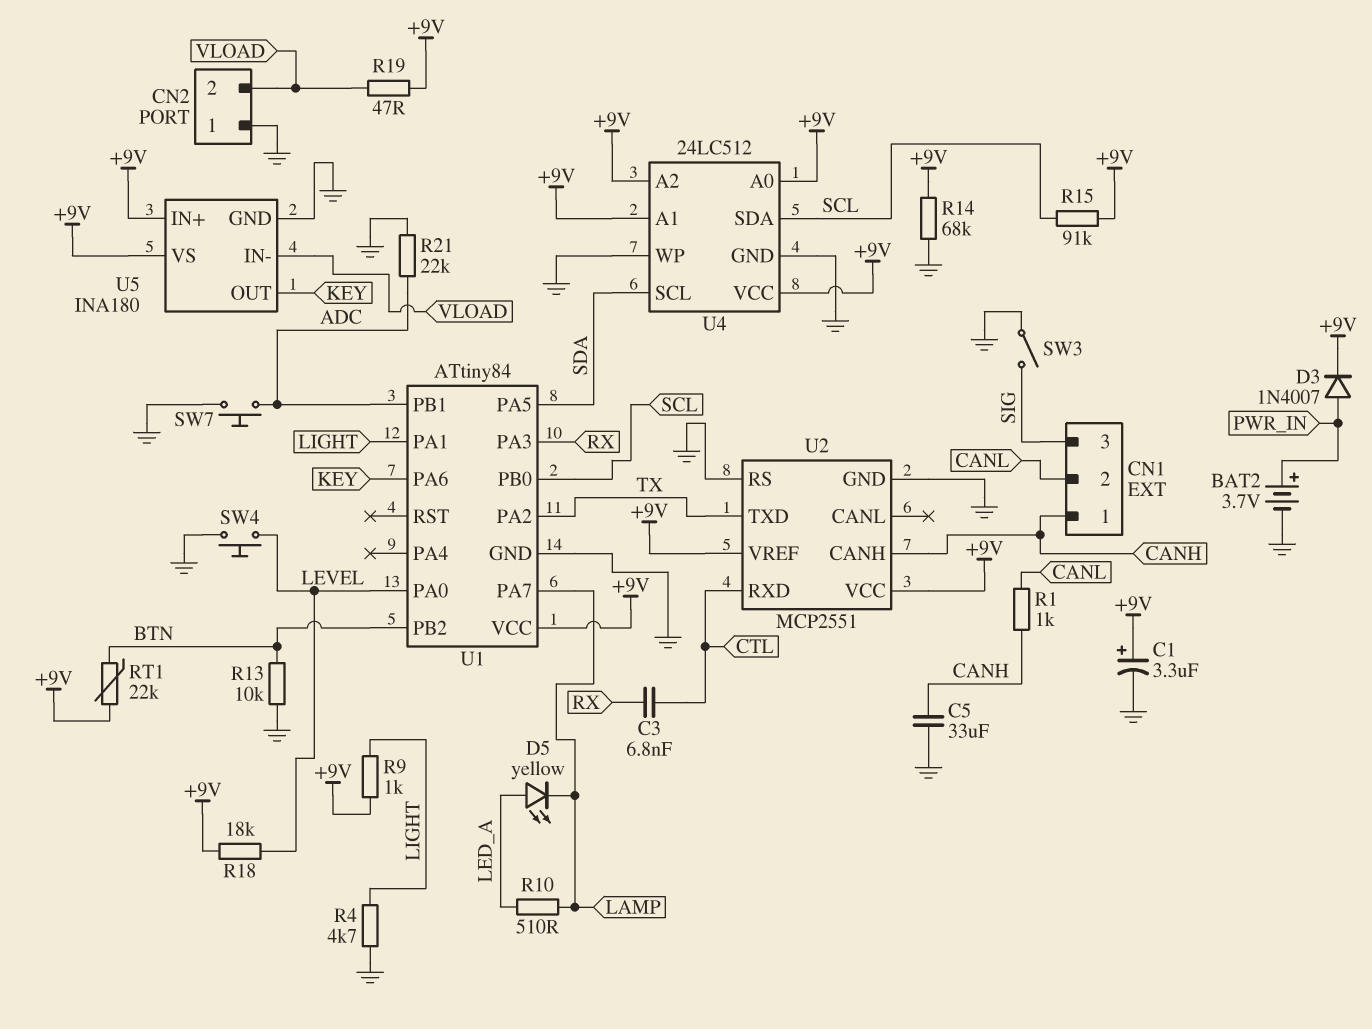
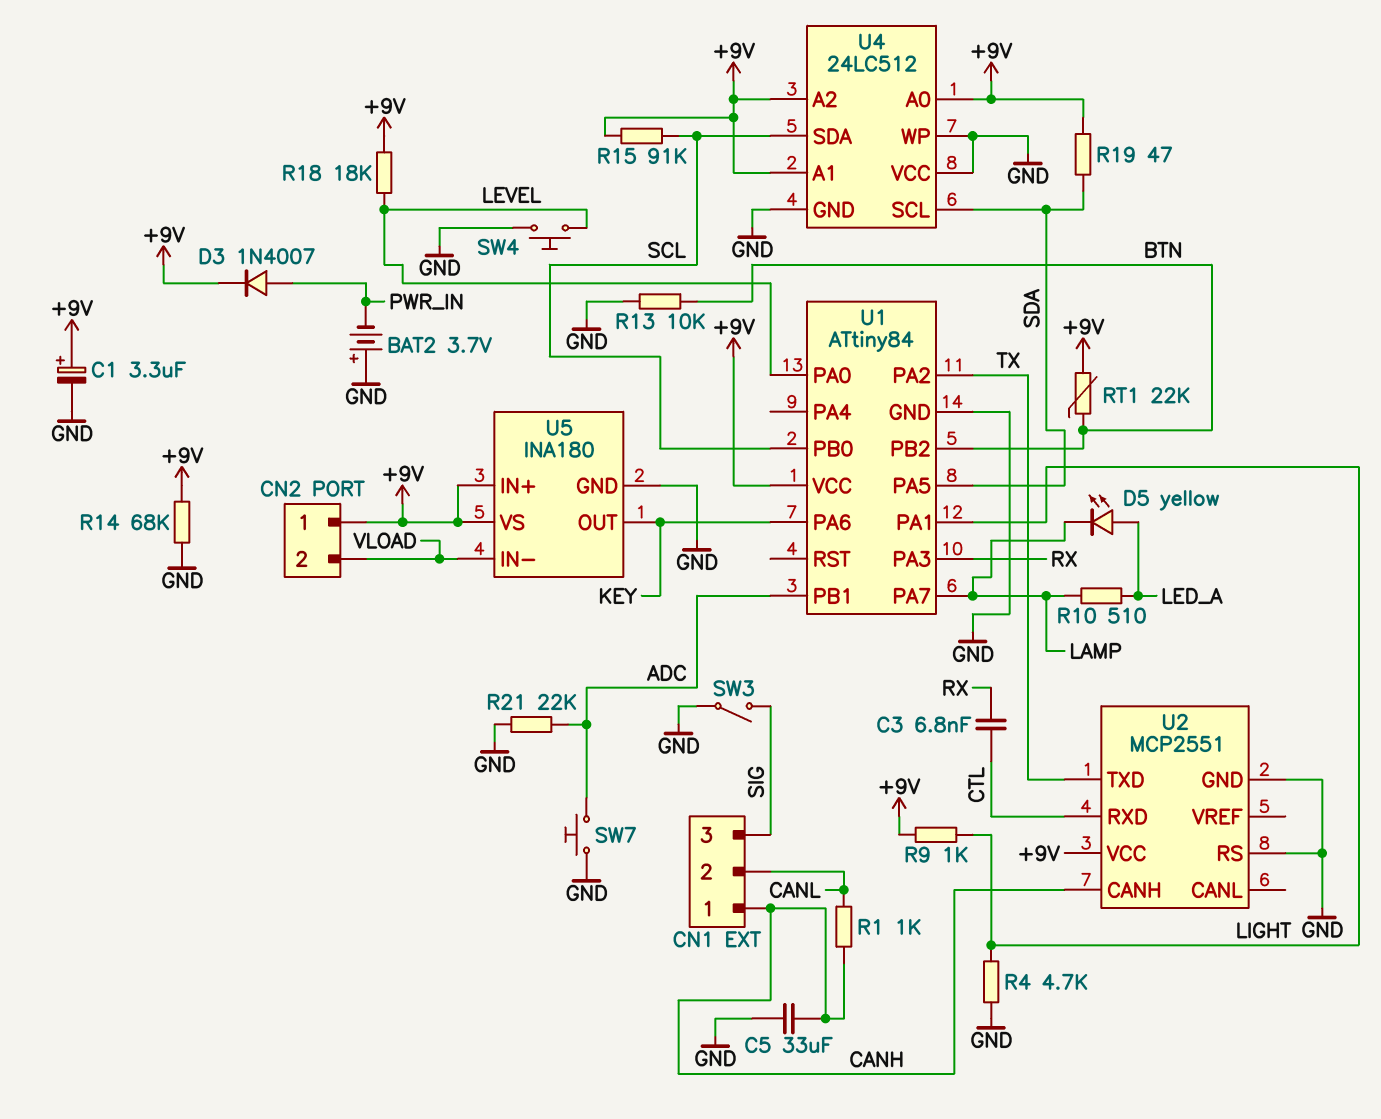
BAT2: 3.7V (plus PWR_IN, minus GND) -> 3.7V (plus GND, minus PWR_IN)
CN2 pin 1: GND -> +9V
R19: 47 (+9V, VLOAD) -> 47 (+9V, SDA)
U2 pin VREF: +9V -> none
U4 pin VCC: +9V -> GND

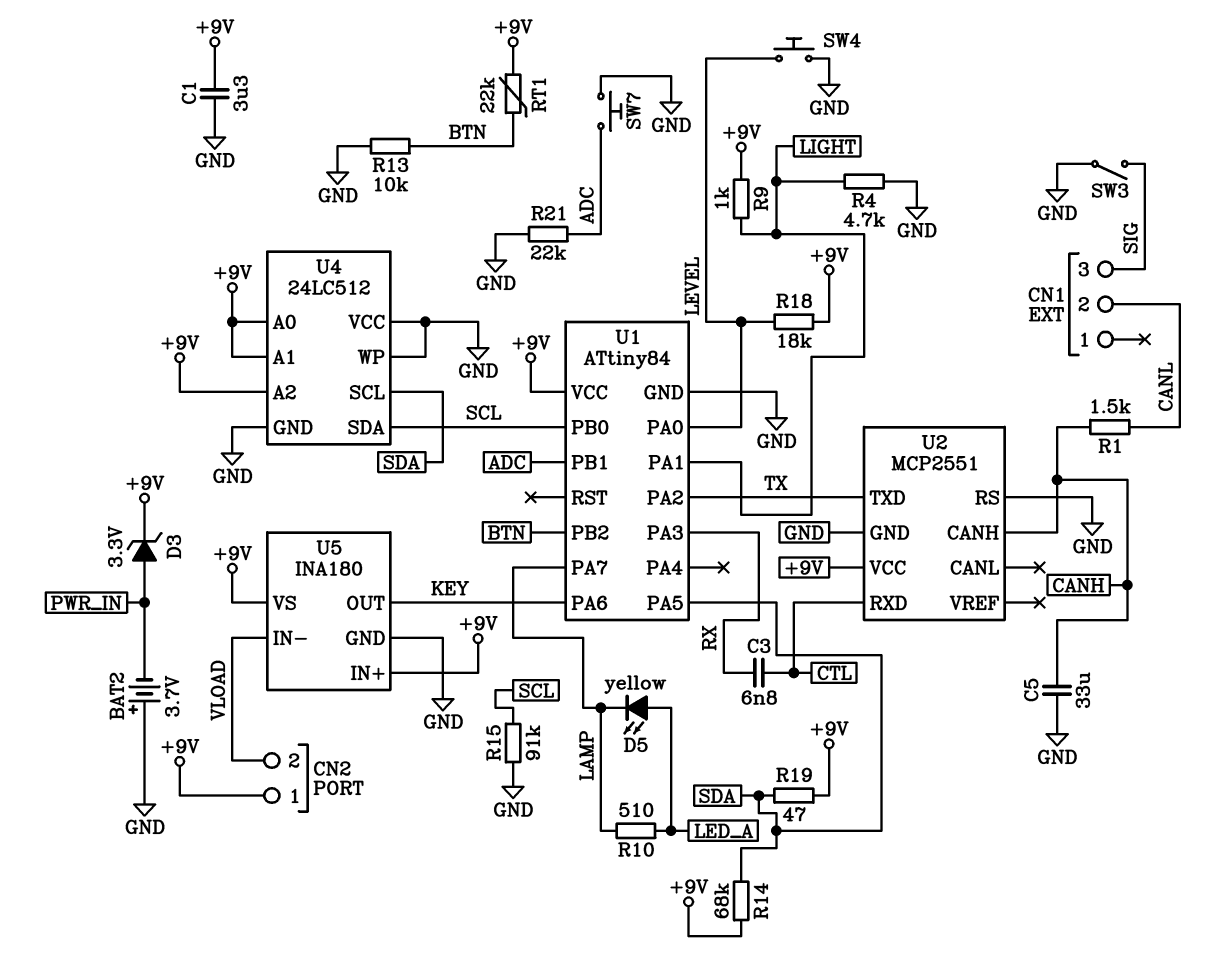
C1: 3.3uF (plus +9V, minus GND) -> 3.3uF (+9V, GND)
CN1 pin 1: CANH -> none
D3: diode 1N4007 (A PWR_IN, K +9V) -> zener 3.3V (A PWR_IN, K +9V)
R1: 1k (CANH, CANL) -> 1.5k (CANH, CANL)
R14: 68k (+9V, GND) -> 68k (+9V, SDA)
R15: 91k (+9V, SCL) -> 91k (GND, SCL)

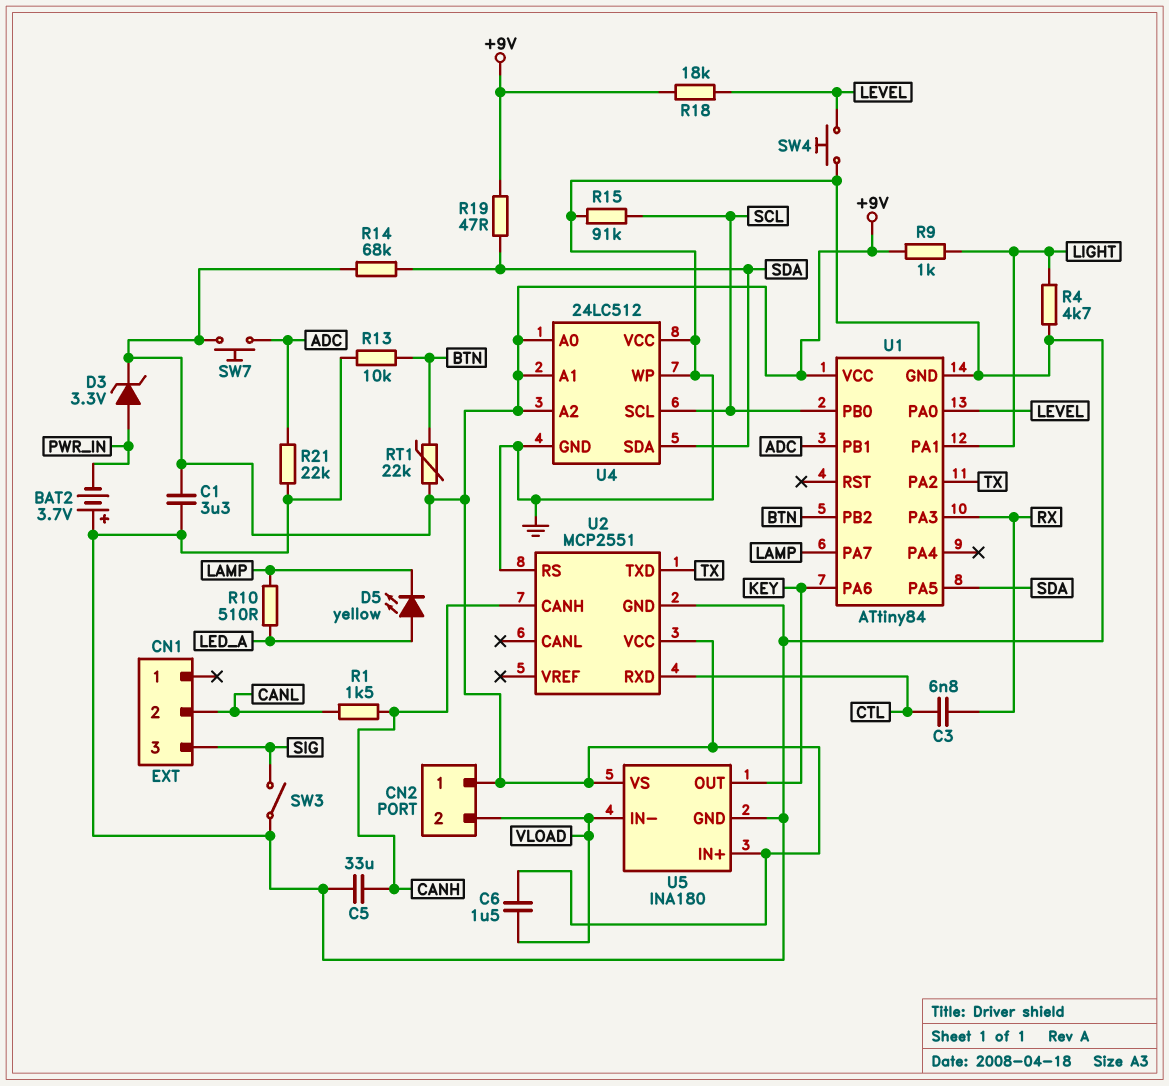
C6: none -> 1.5uF (+9V, VLOAD)
SW7: button (ADC, GND) -> button (+9V, ADC)
U4 pin SCL: SDA -> SCL
U4 pin SDA: SCL -> SDA

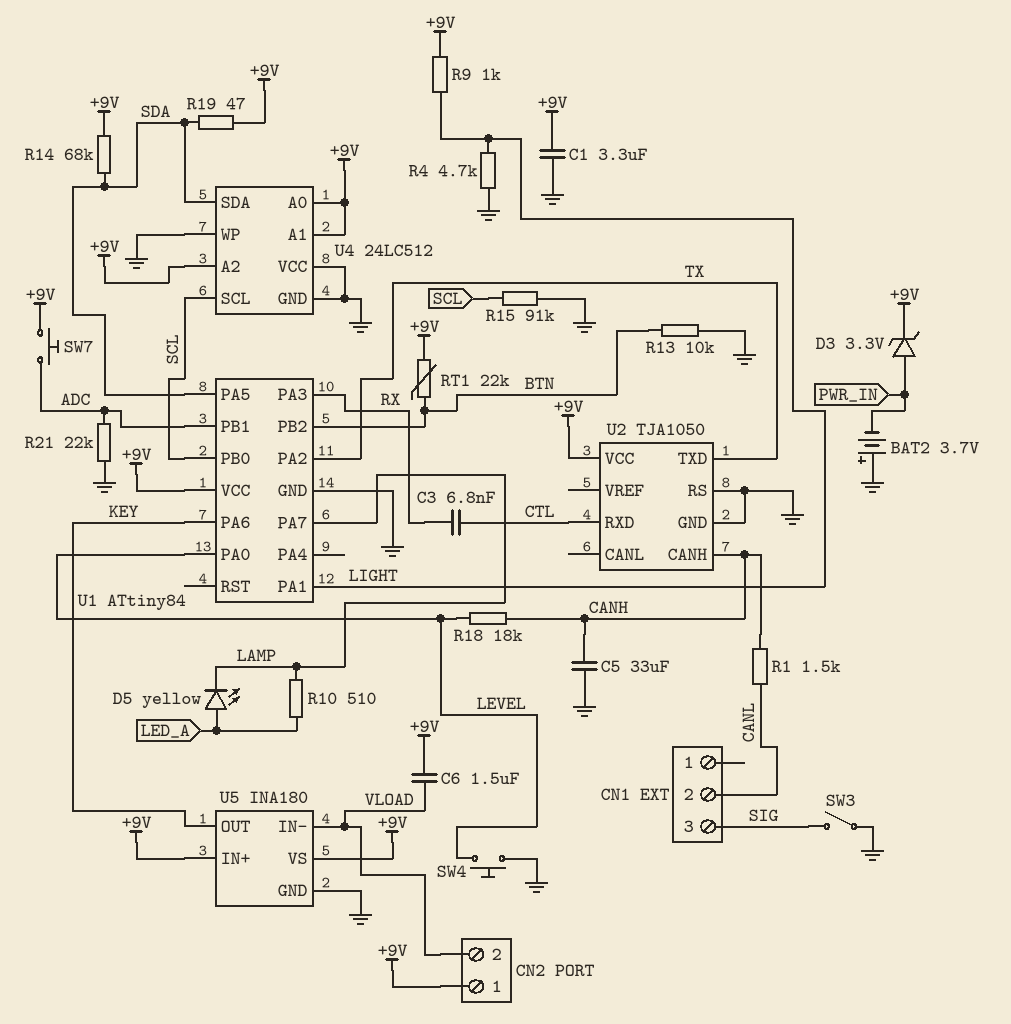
R18: 18k (+9V, LEVEL) -> 18k (CANH, LEVEL)
U2: MCP2551 -> TJA1050

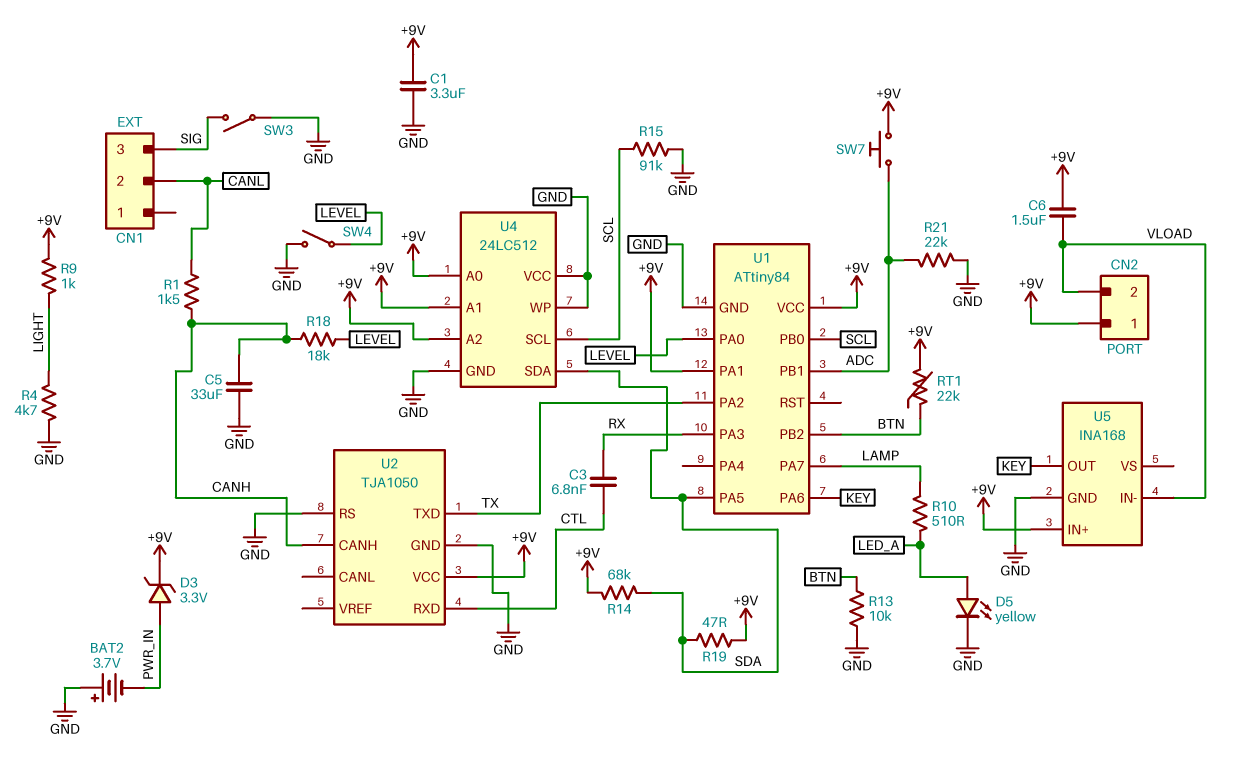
D5: LED yellow (A LED_A, K LAMP) -> LED yellow (A LED_A, K GND)
SW4: button (GND, LEVEL) -> switch (GND, LEVEL)
U1 pin PA1: LIGHT -> +9V
U5: INA180 -> INA168
U5 pin VS: +9V -> none

